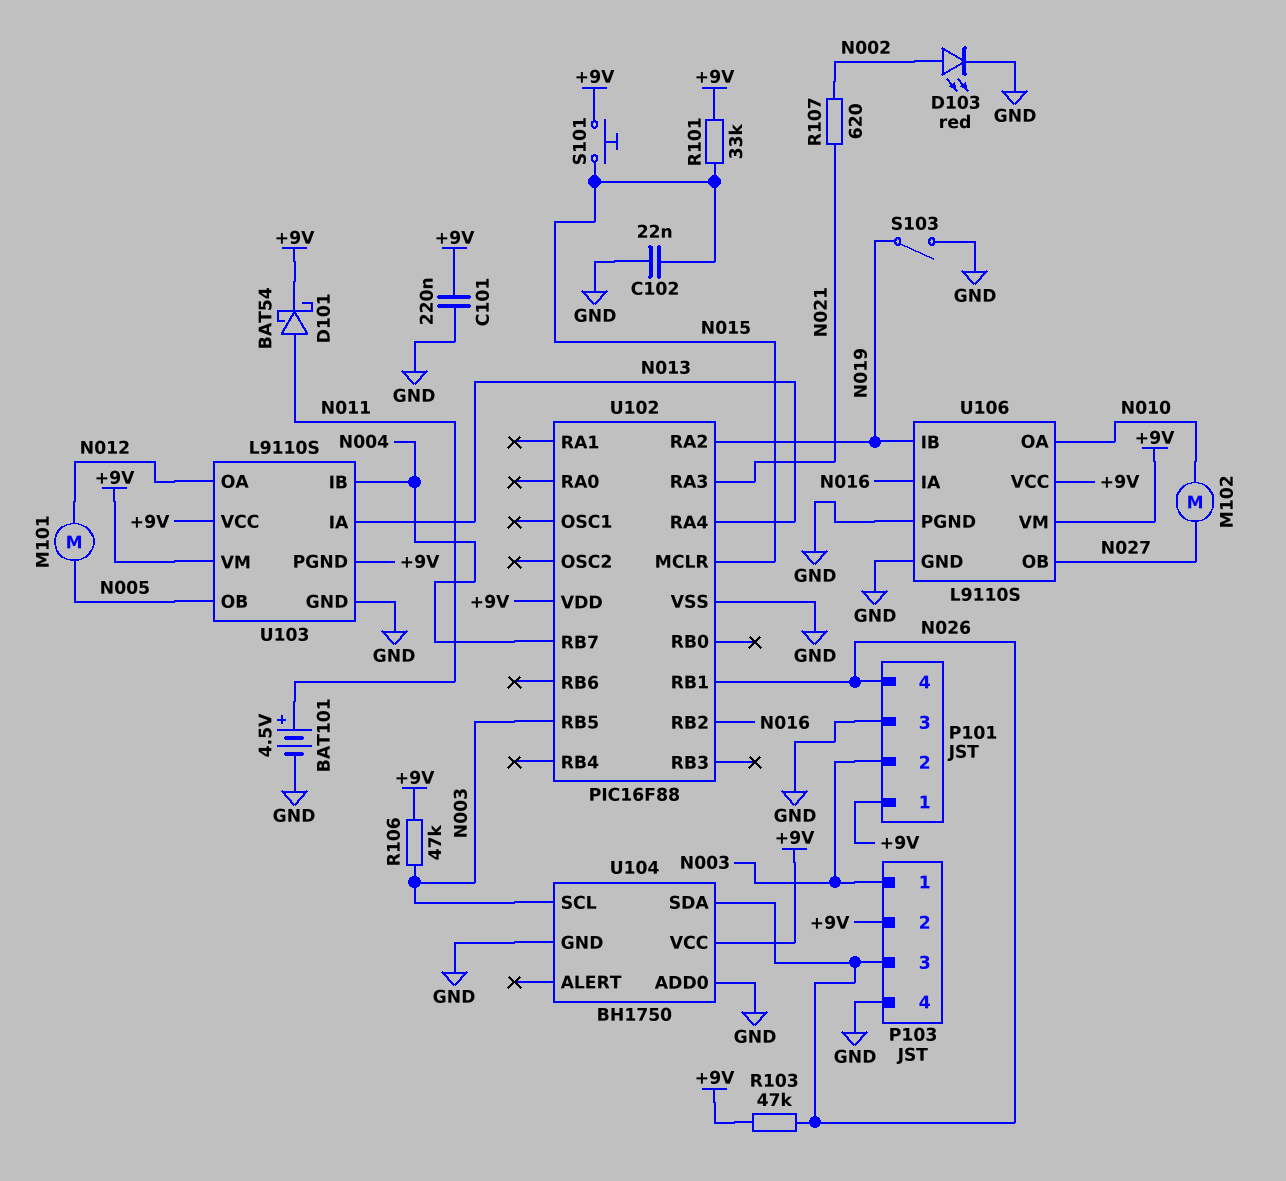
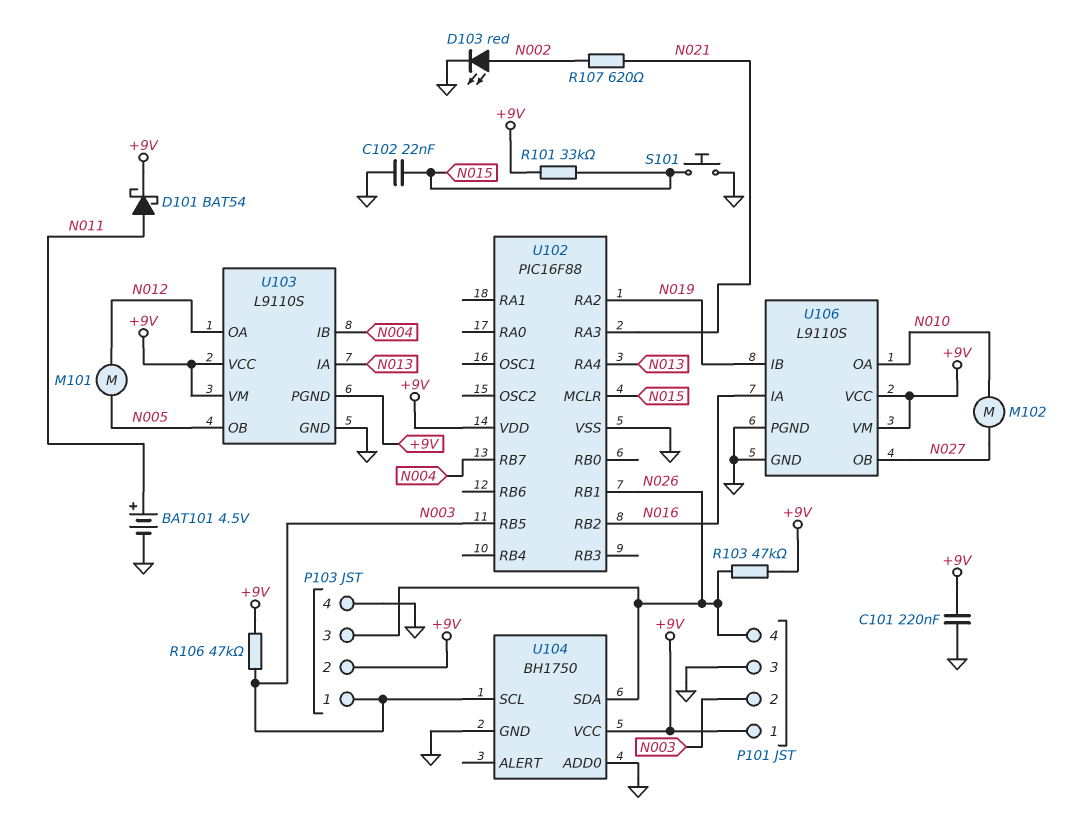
S101: button (+9V, N015) -> button (GND, N015)
S103: switch (GND, N019) -> none

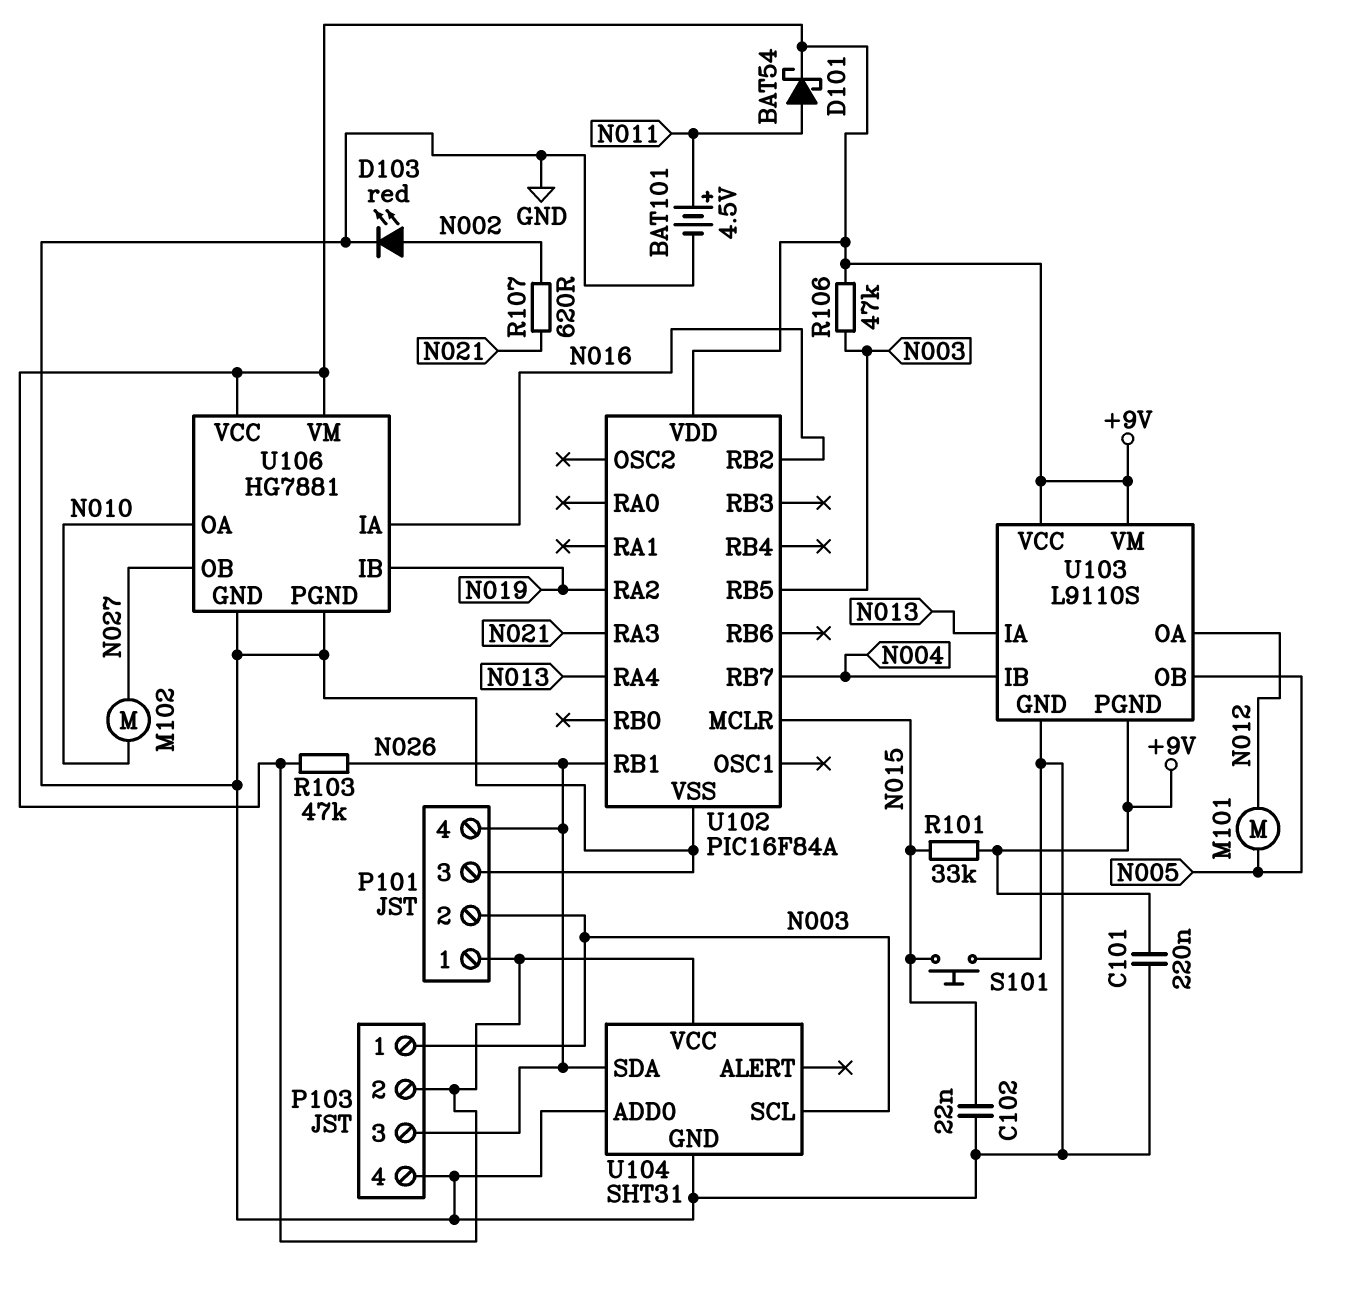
U102: PIC16F88 -> PIC16F84A
U104: BH1750 -> SHT31
U106: L9110S -> HG7881

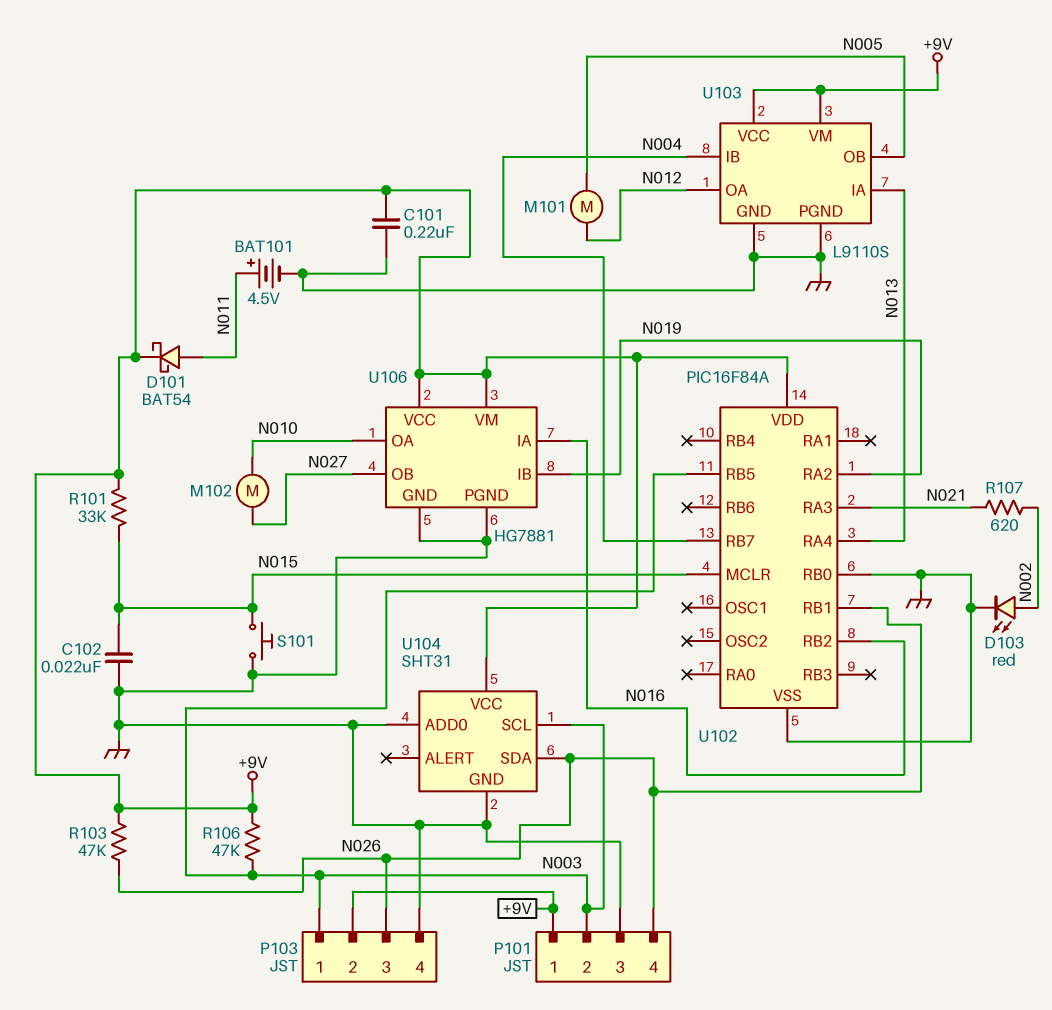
U102 pin RB0: none -> GND
U103 pin PGND: +9V -> GND

